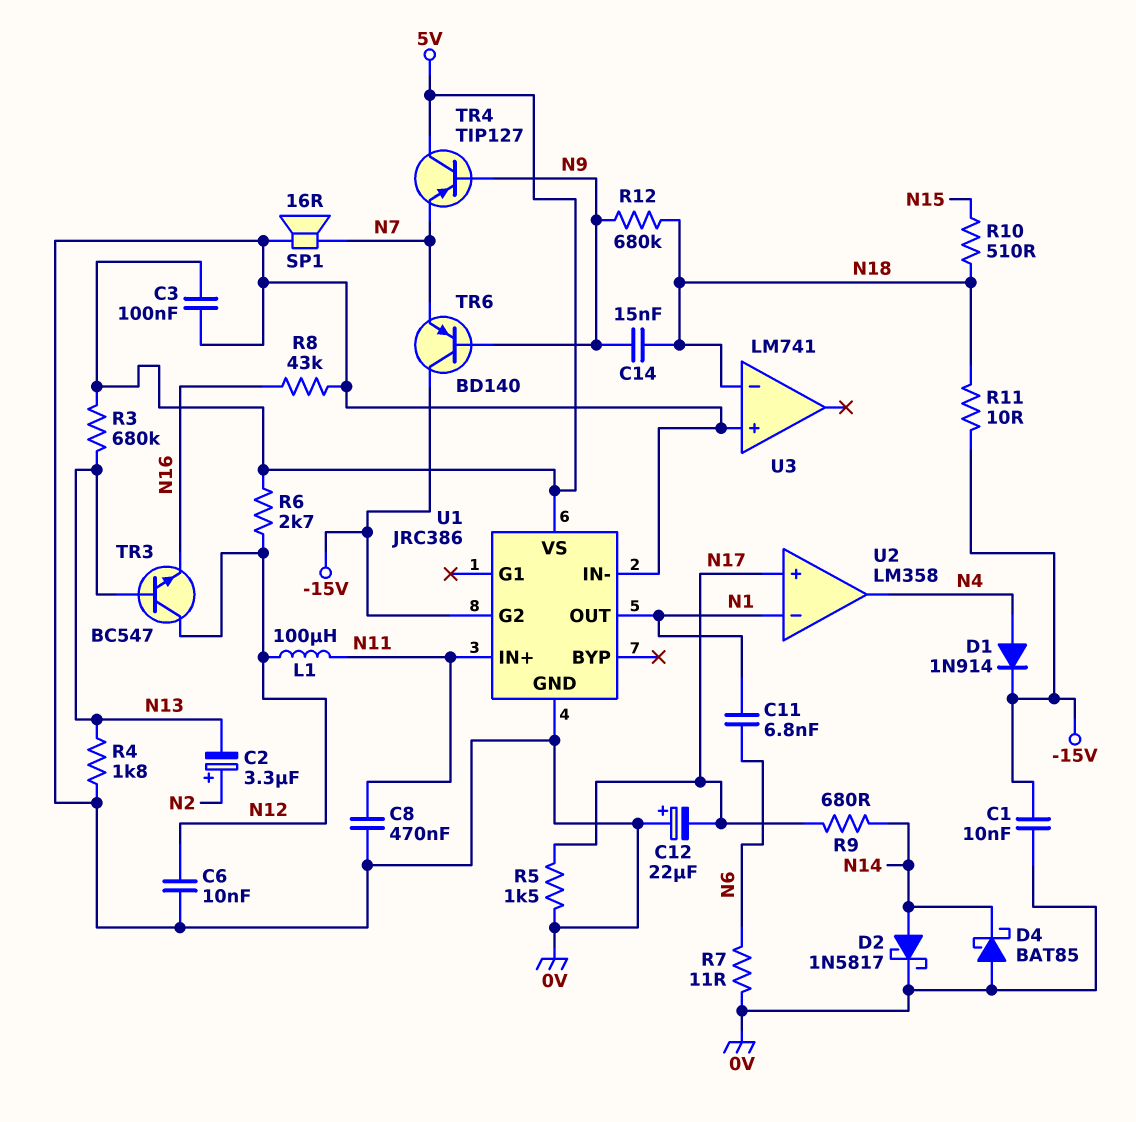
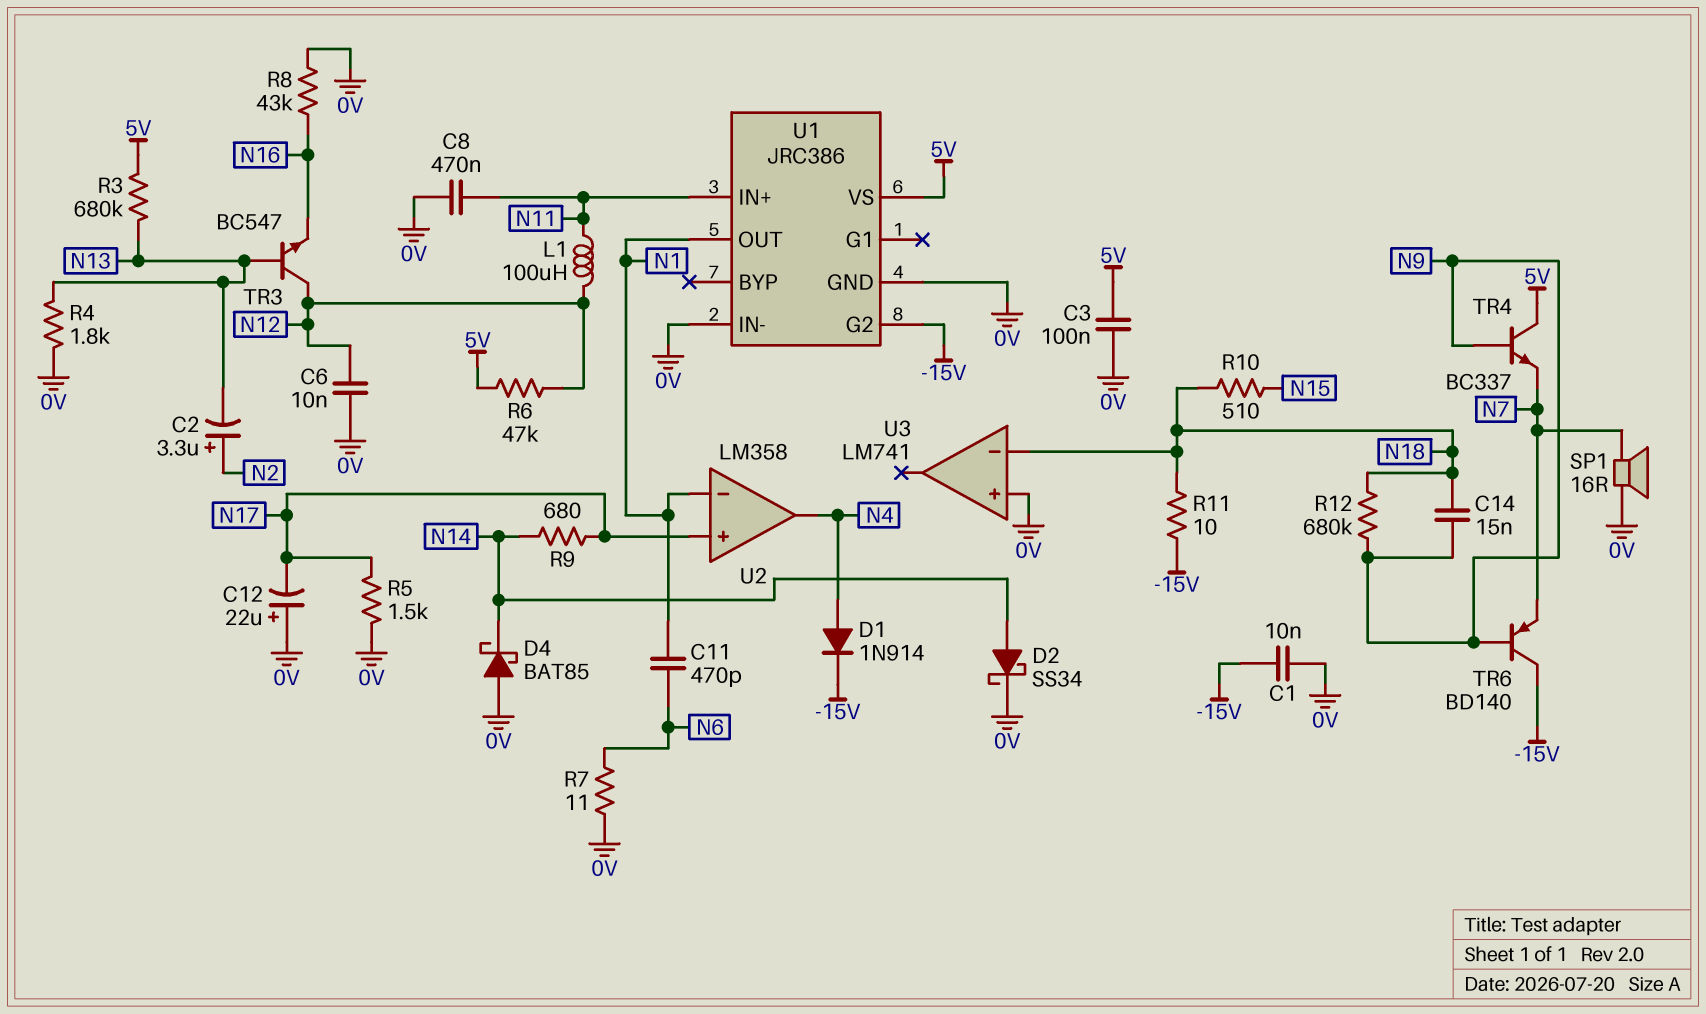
C11: 6.8nF (N1, N6) -> 470pF (N1, N6)
D2: schottky 1N5817 (A N14, K 0V) -> schottky SS34 (A N14, K 0V)
R6: 2.7k (5V, N12) -> 47k (5V, N12)
TR4: PNP TIP127 (B N9, C 5V, E N7) -> NPN BC337 (B N9, C 5V, E N7)

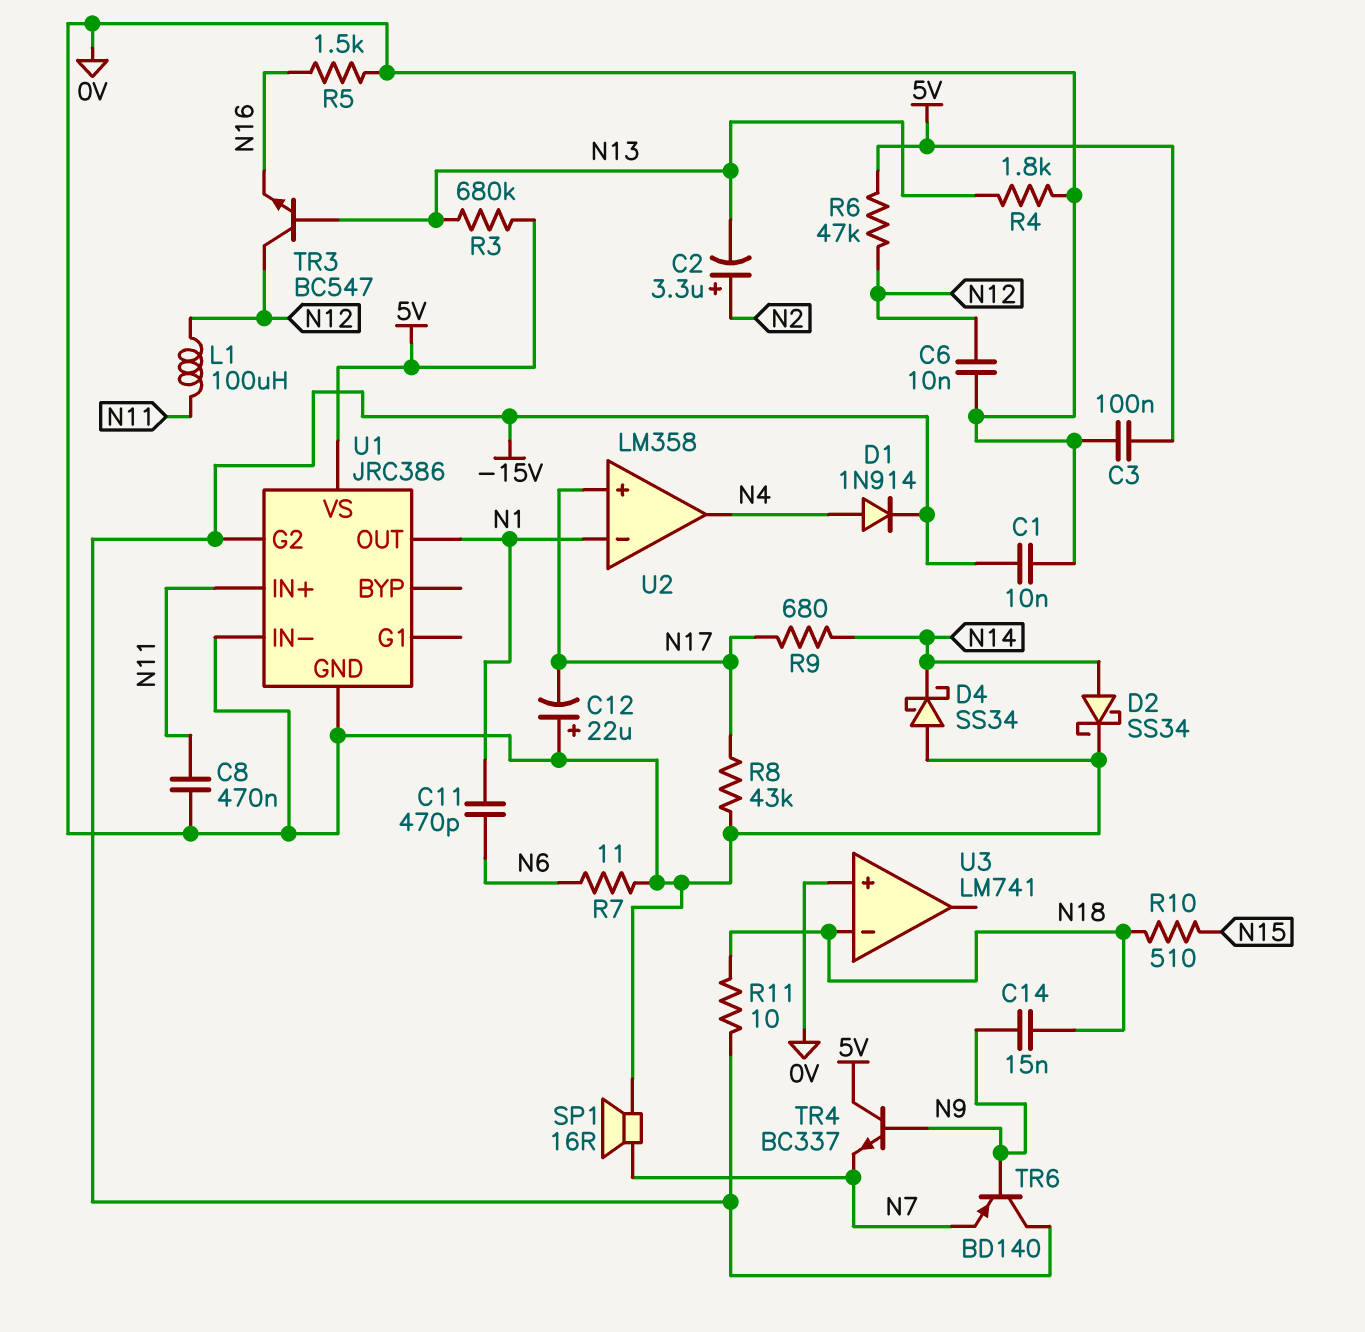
D4: schottky BAT85 (A 0V, K N14) -> schottky SS34 (A 0V, K N14)
R5: 1.5k (0V, N17) -> 1.5k (0V, N16)
R8: 43k (0V, N16) -> 43k (0V, N17)
R12: 680k (N9, N18) -> none

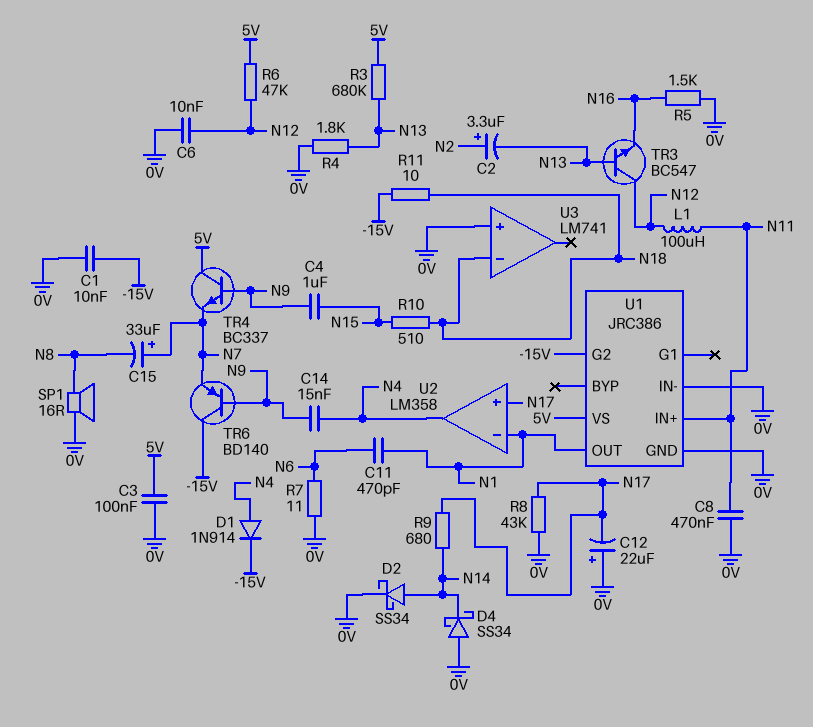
C4: none -> 1uF (N9, N15)
C14: 15nF (N9, N18) -> 15nF (N4, N9)
C15: none -> 33uF (plus N7, minus N8)
SP1: speaker 16R (0V, N7) -> speaker 16R (0V, N8)

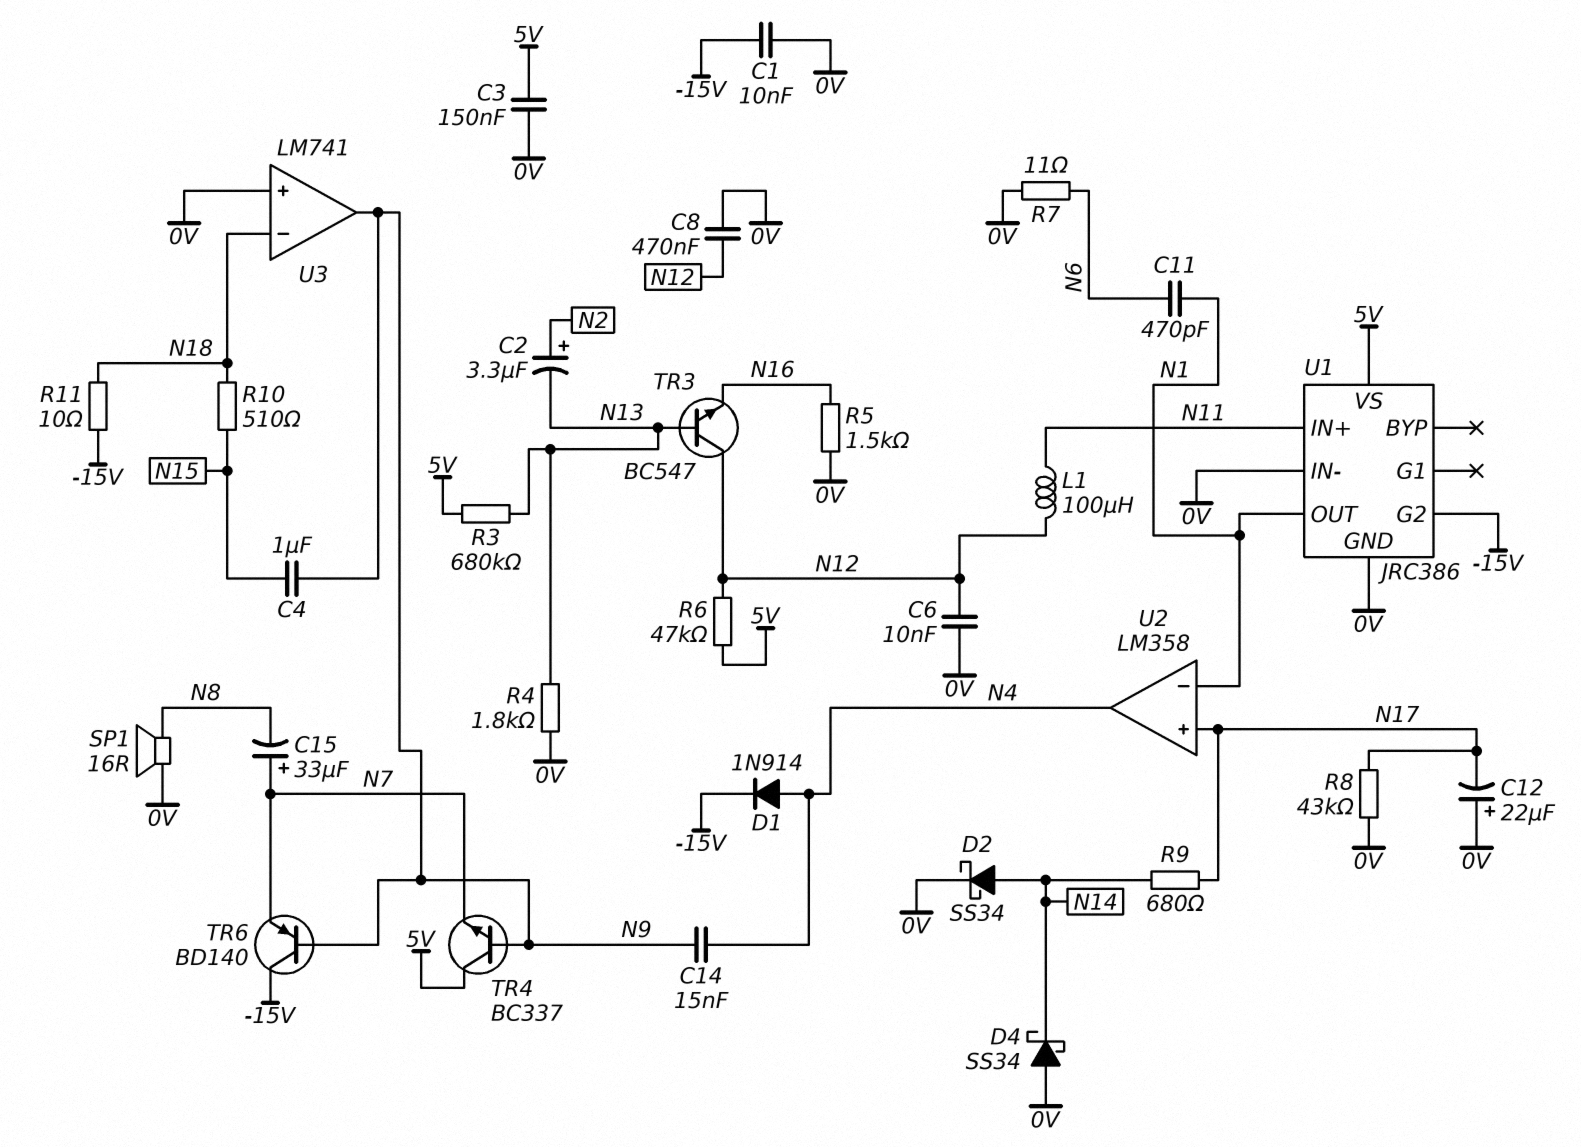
C3: 100nF (0V, 5V) -> 150nF (0V, 5V)
C8: 470nF (0V, N11) -> 470nF (0V, N12)
U3 pin out: none -> N9

